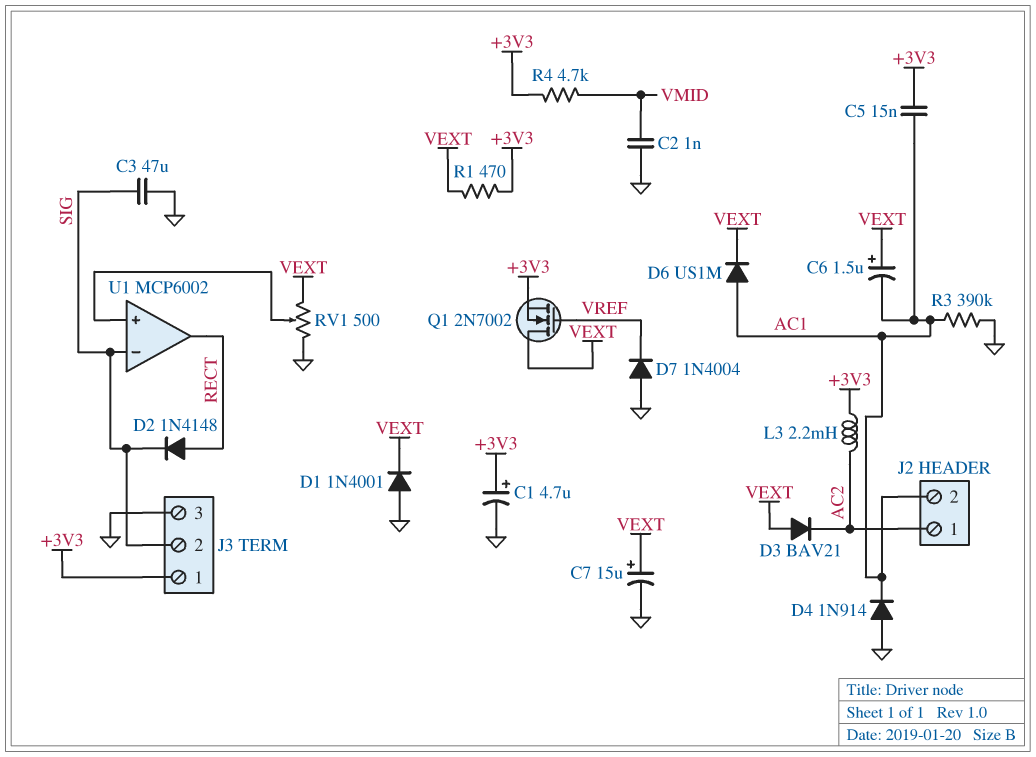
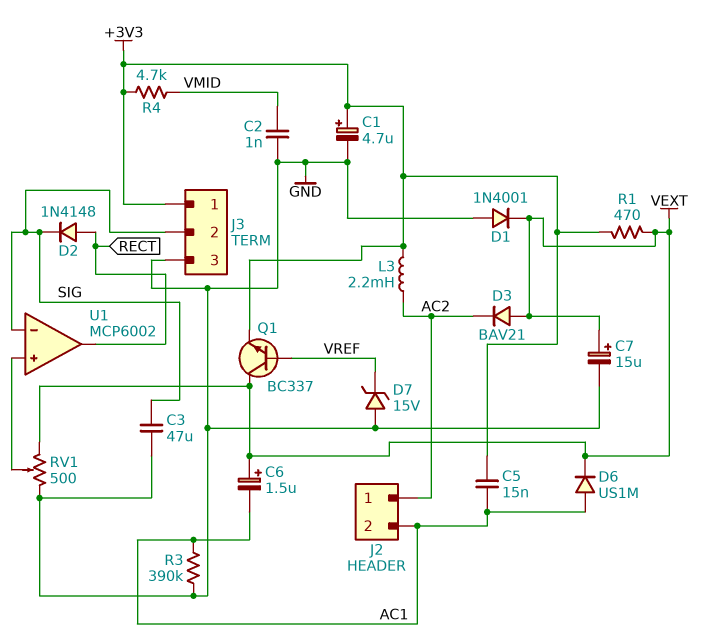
D4: diode 1N914 (A GND, K AC1) -> none
D7: diode 1N4004 (A GND, K VREF) -> zener 15V (A GND, K VREF)
Q1: NMOS 2N7002 (G VREF, D VEXT, S +3V3) -> NPN BC337 (B VREF, C VEXT, E +3V3)

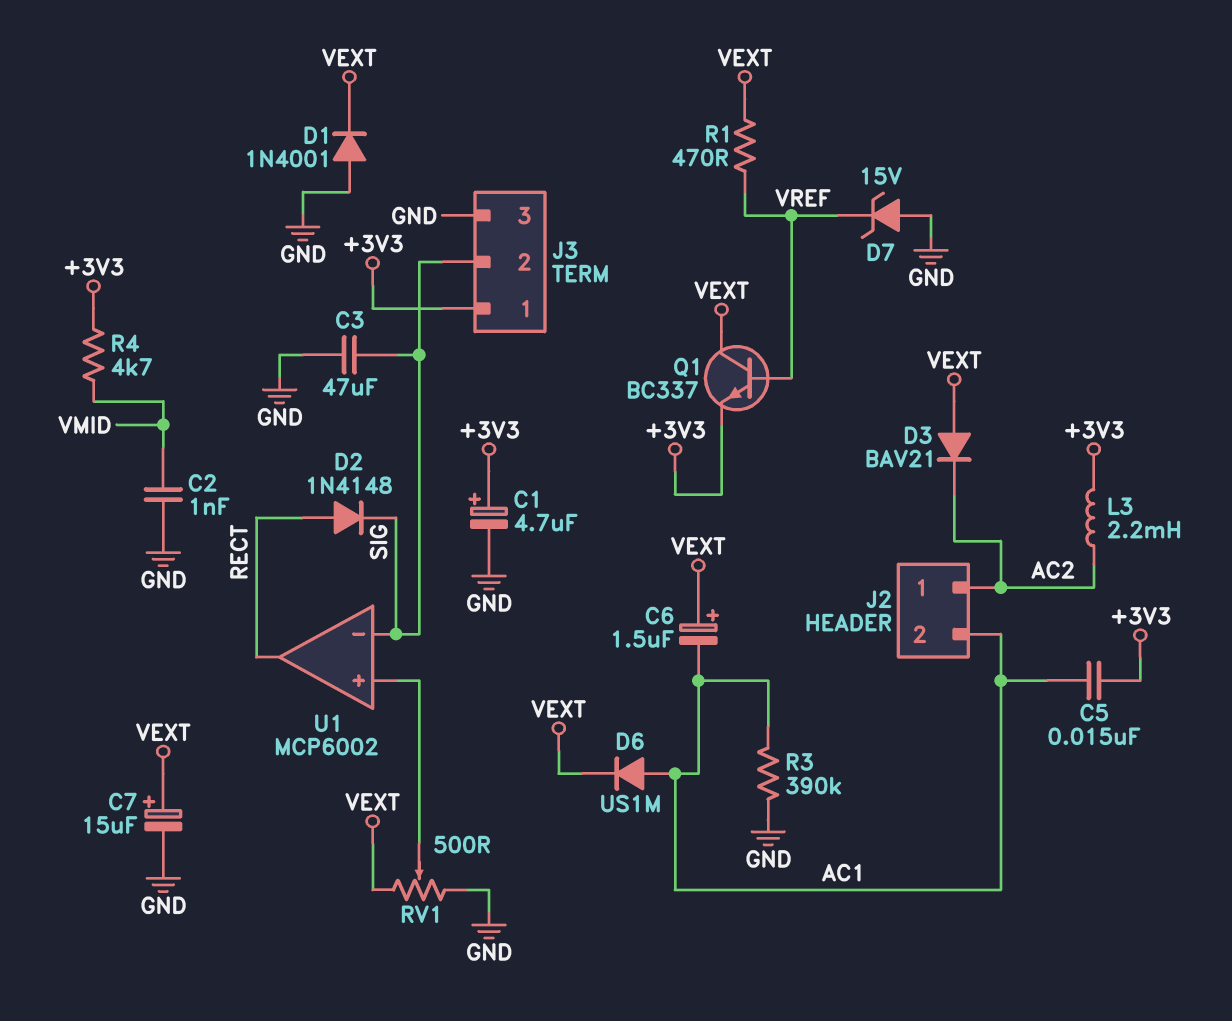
R1: 470 (+3V3, VEXT) -> 470 (VEXT, VREF)

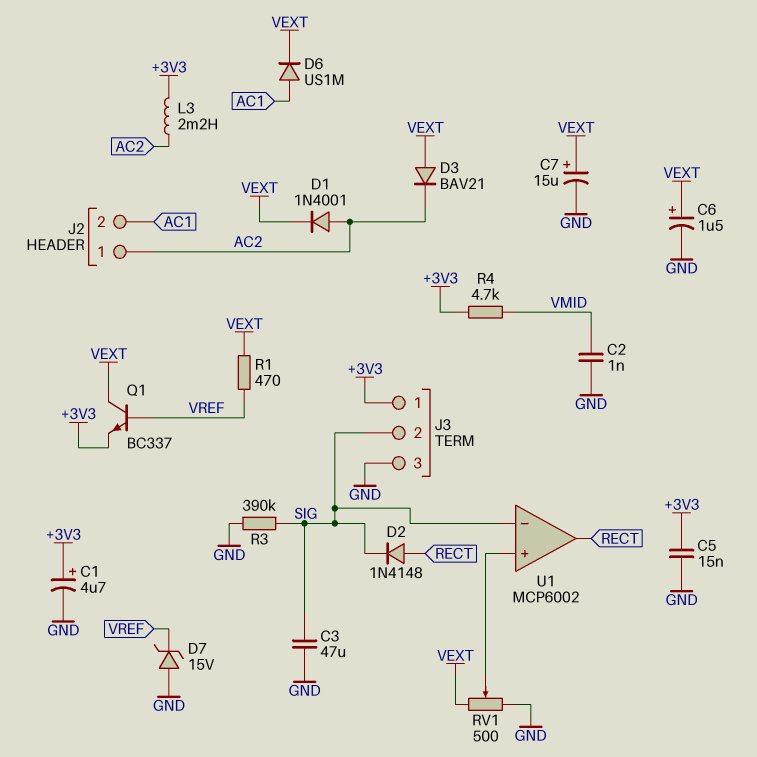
C5: 15nF (+3V3, AC1) -> 15nF (+3V3, GND)
C6: 1.5uF (plus VEXT, minus AC1) -> 1.5uF (plus VEXT, minus GND)
D1: diode 1N4001 (A GND, K VEXT) -> diode 1N4001 (A AC2, K VEXT)
R3: 390k (AC1, GND) -> 390k (GND, SIG)

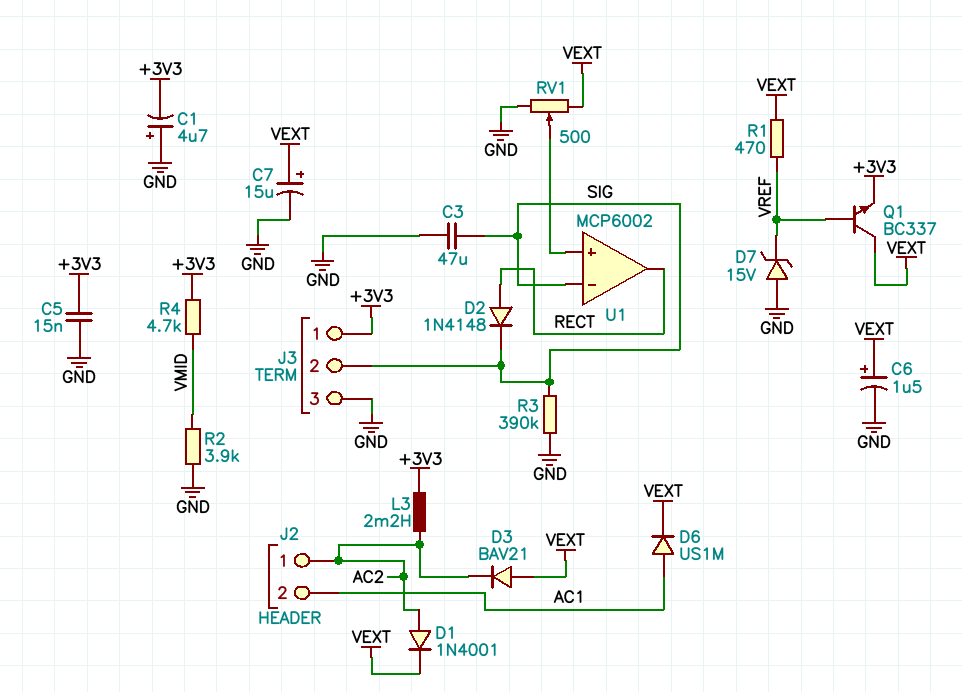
C1: 4.7uF (plus +3V3, minus GND) -> 4.7uF (plus GND, minus +3V3)
C2: 1nF (GND, VMID) -> none
R2: none -> 3.9k (GND, VMID)

